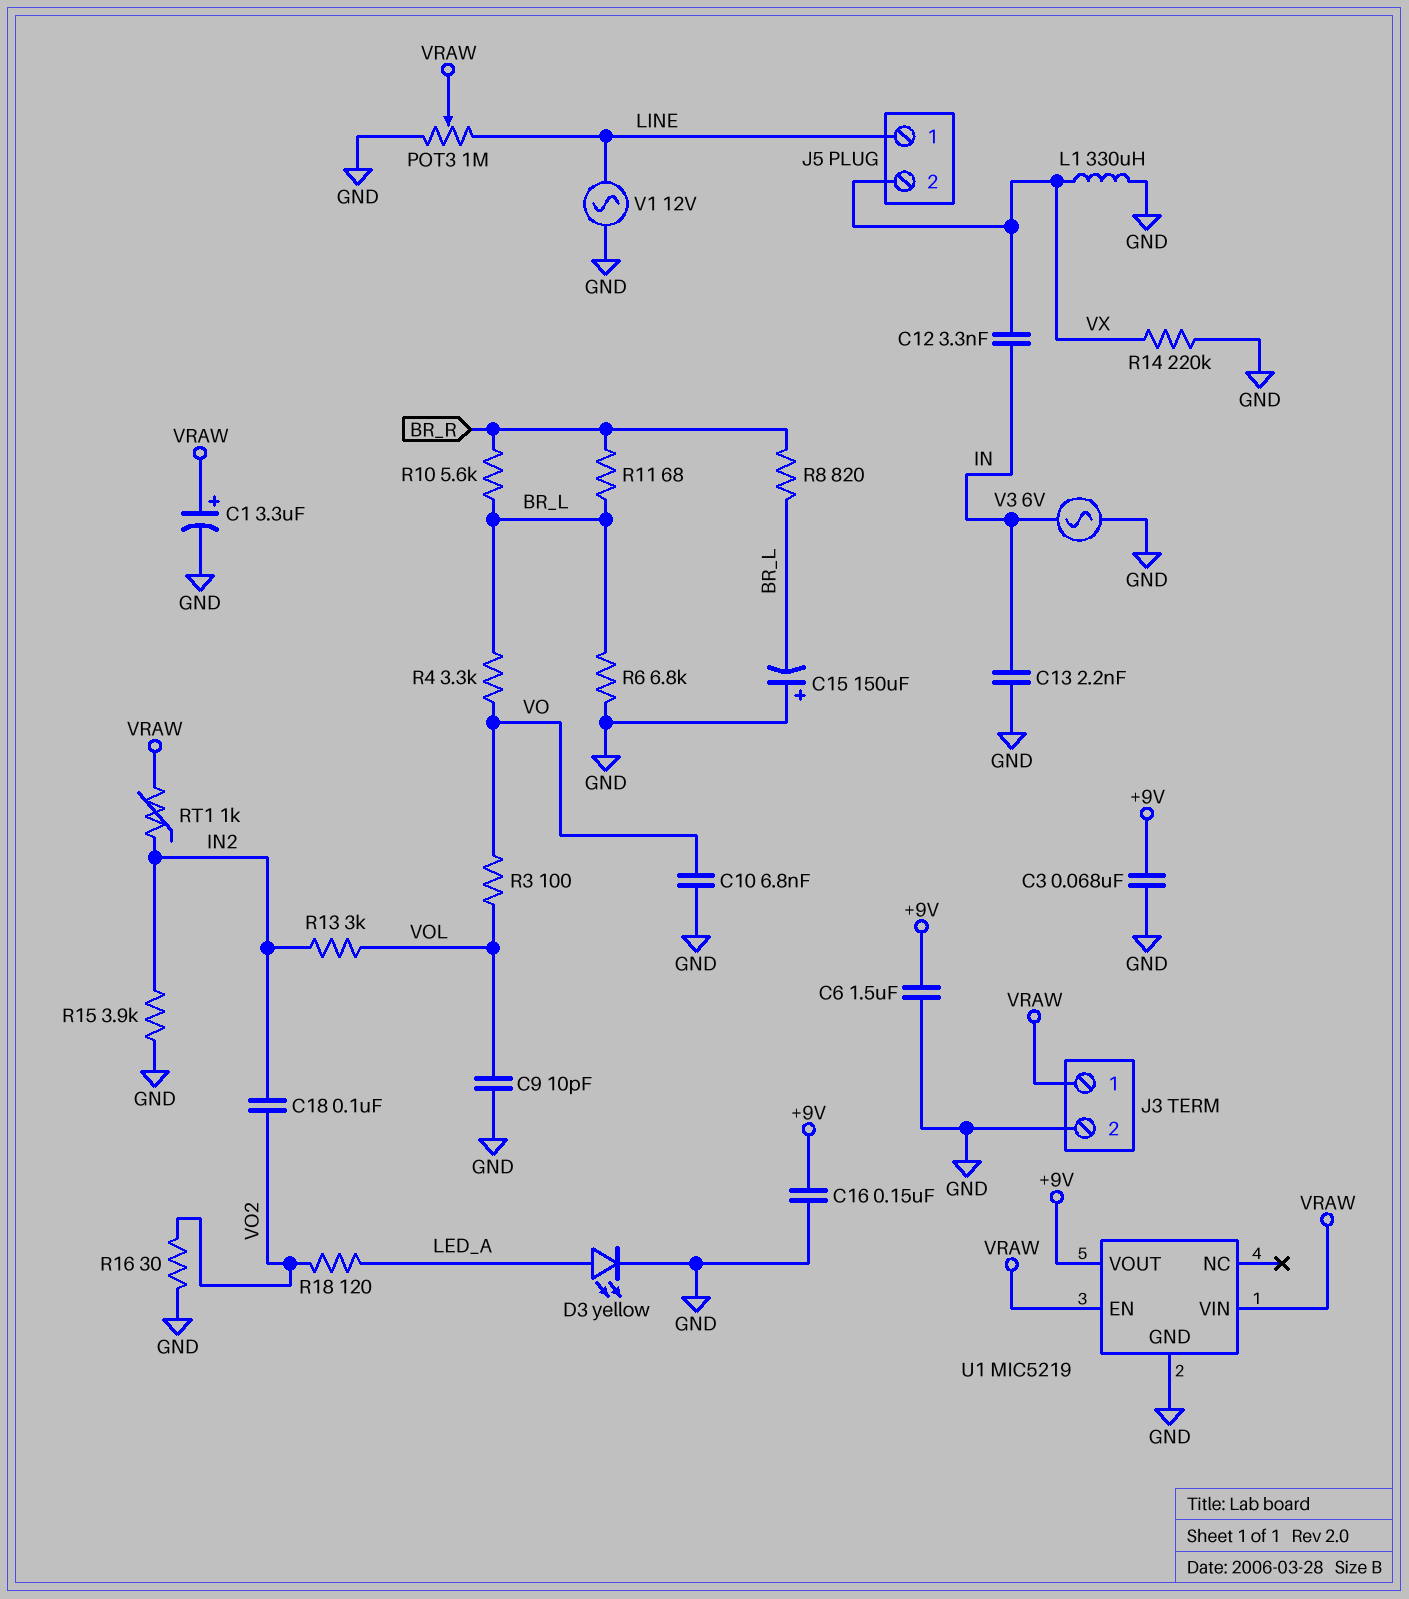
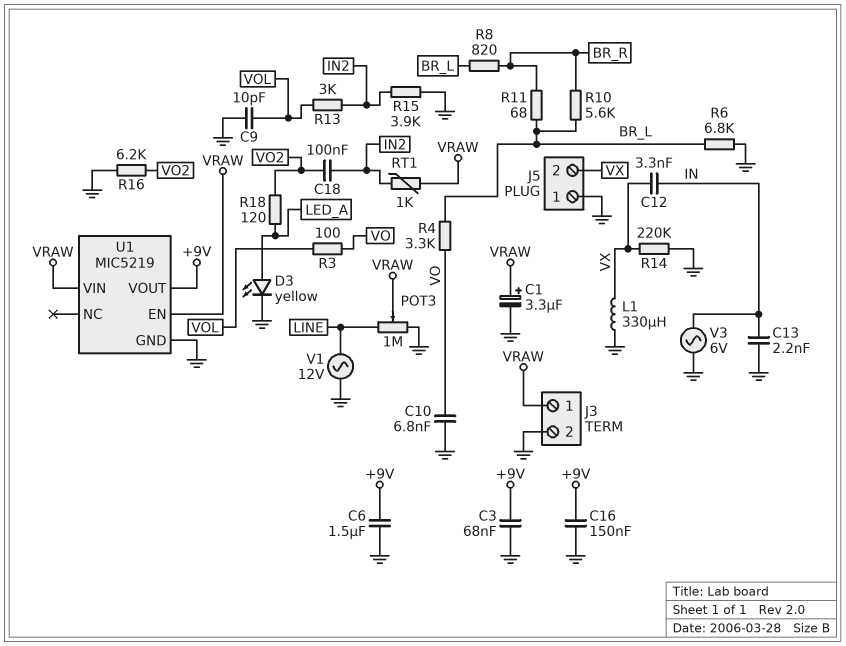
C15: 150uF (plus GND, minus BR_L) -> none
J5 pin 1: LINE -> GND
R16: 30 (GND, VO2) -> 6.2k (GND, VO2)

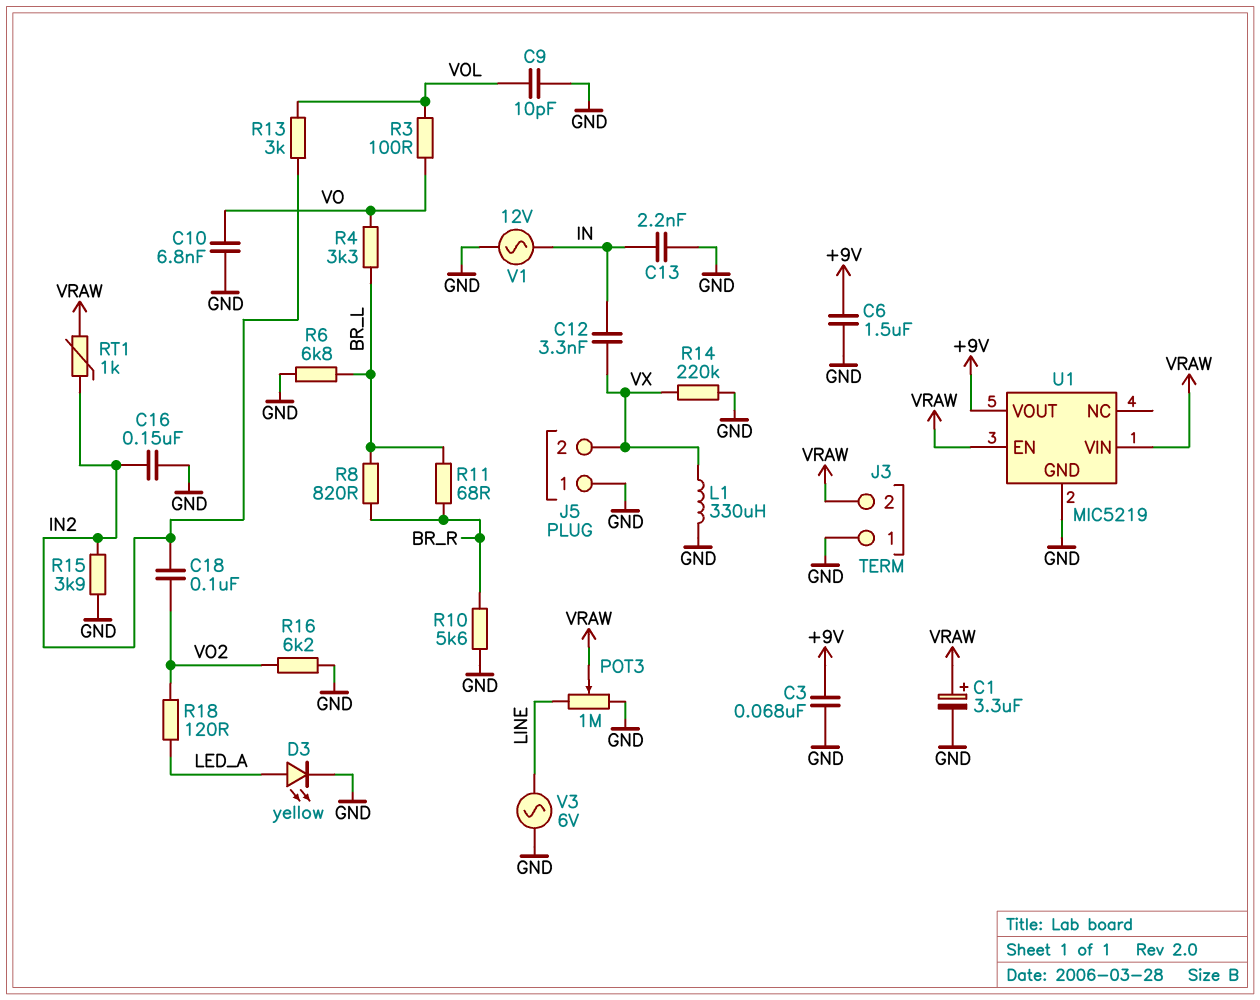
C16: 150nF (+9V, GND) -> 150nF (GND, IN2)
J3 pin 1: VRAW -> GND
J3 pin 2: GND -> VRAW
R10: 5.6k (BR_L, BR_R) -> 5.6k (BR_R, GND)
V1: AC 12V (GND, LINE) -> AC 12V (GND, IN)
V3: AC 6V (GND, IN) -> AC 6V (GND, LINE)

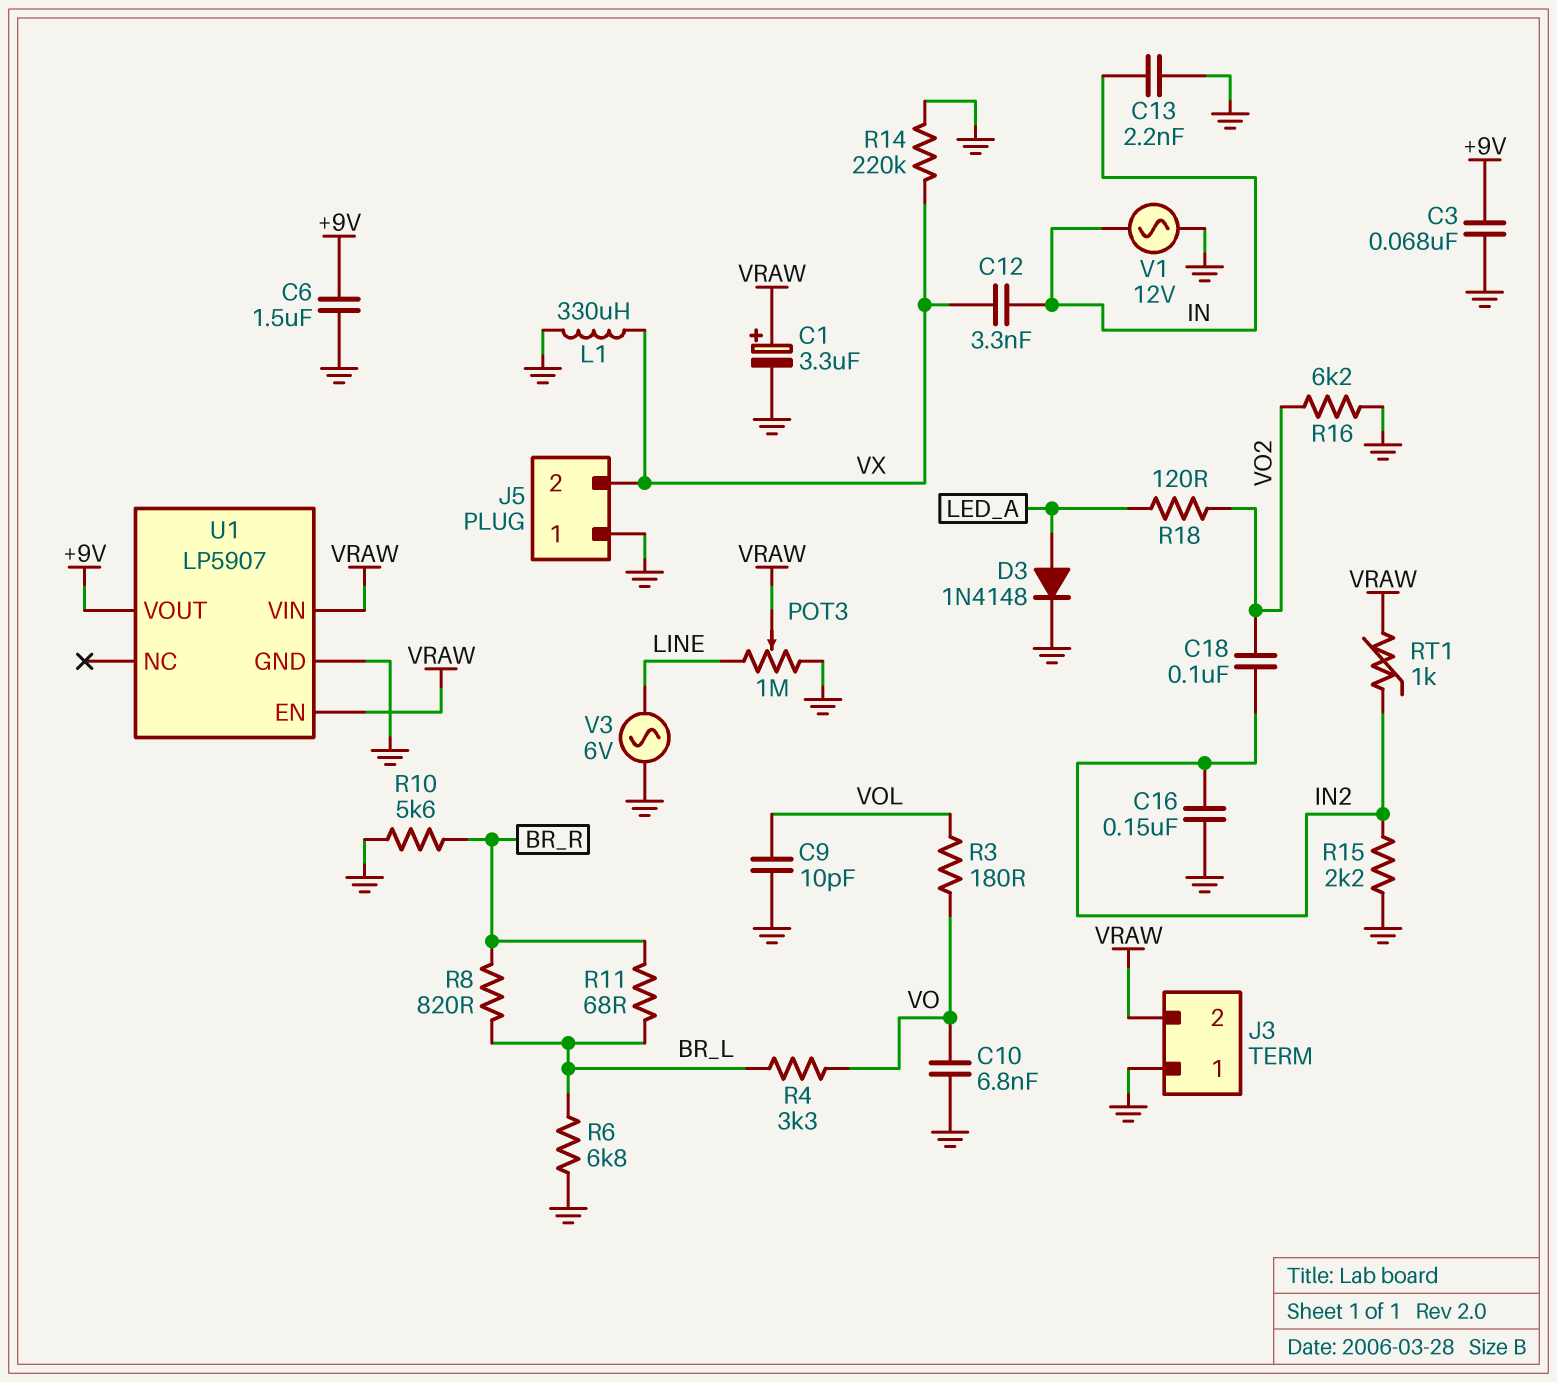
D3: LED yellow (A LED_A, K GND) -> diode 1N4148 (A LED_A, K GND)
R3: 100 (VO, VOL) -> 180 (VO, VOL)
R13: 3k (IN2, VOL) -> none
R15: 3.9k (GND, IN2) -> 2.2k (GND, IN2)
U1: MIC5219 -> LP5907

